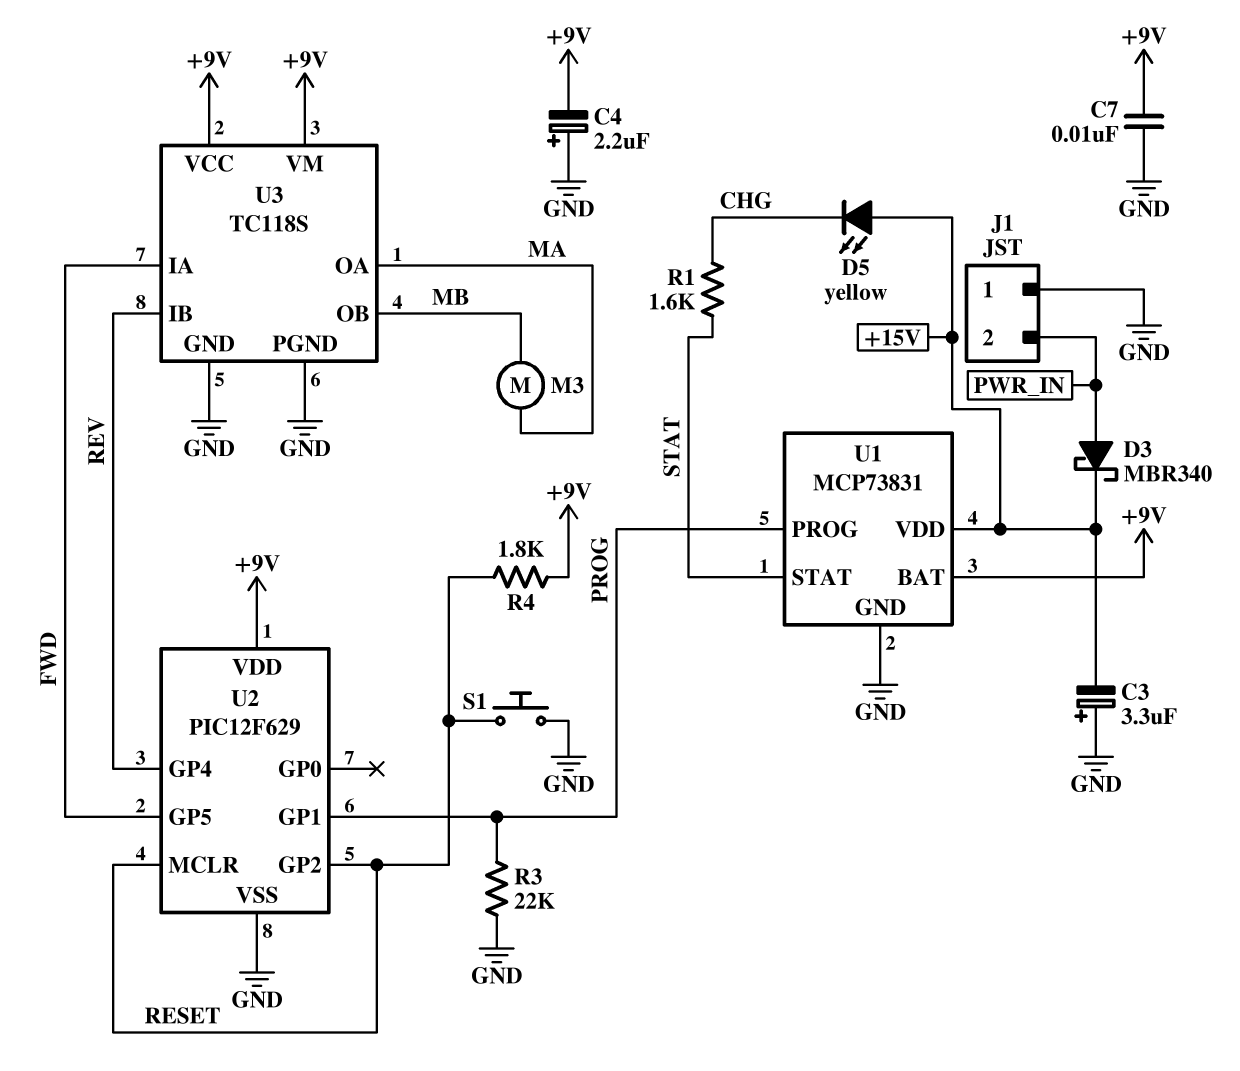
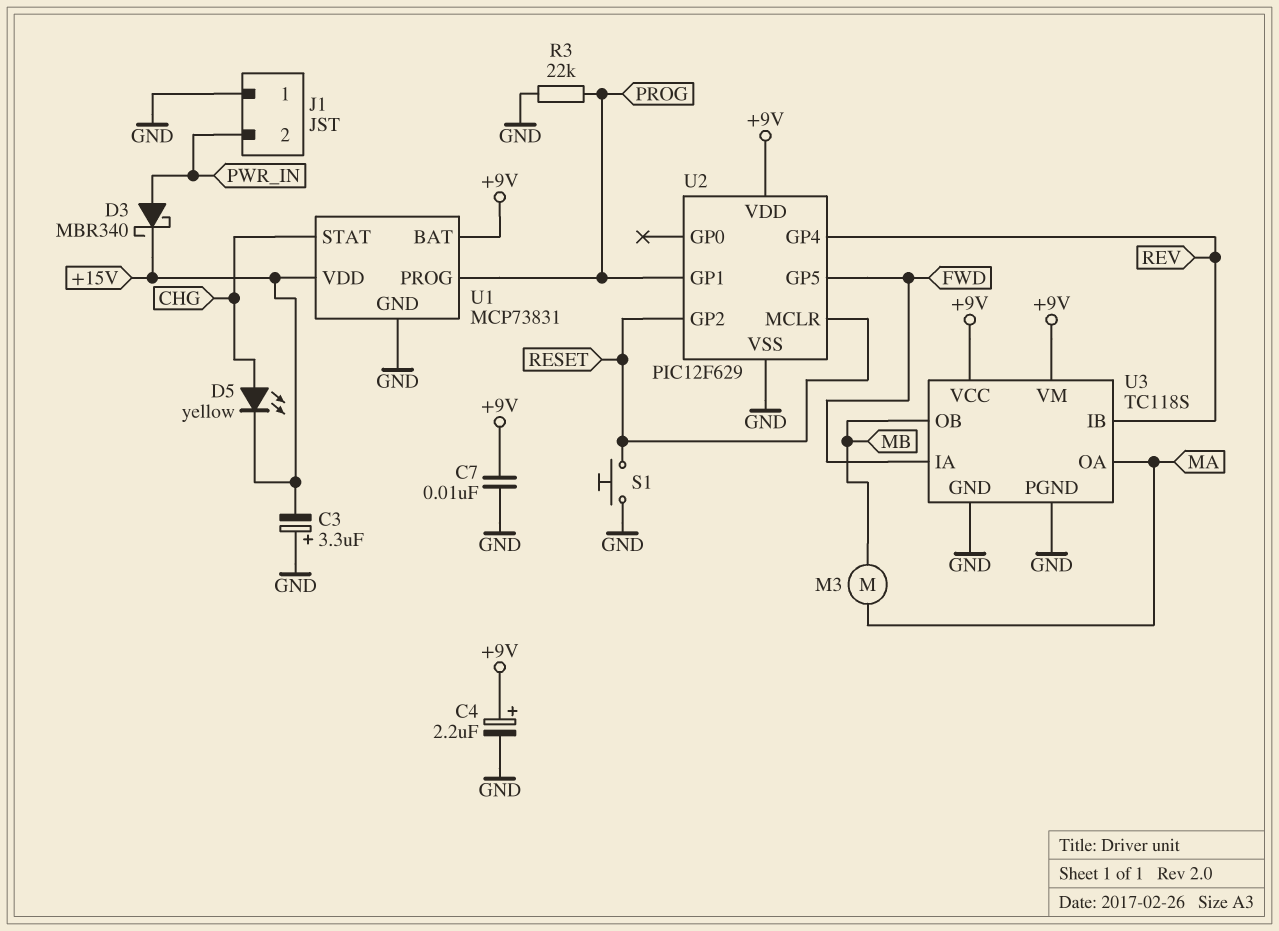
C4: 2.2uF (plus GND, minus +9V) -> 2.2uF (plus +9V, minus GND)
D5: LED yellow (A +15V, K CHG) -> LED yellow (A CHG, K +15V)
R1: 1.6k (CHG, STAT) -> none
R4: 1.8k (+9V, RESET) -> none
U1 pin STAT: STAT -> CHG

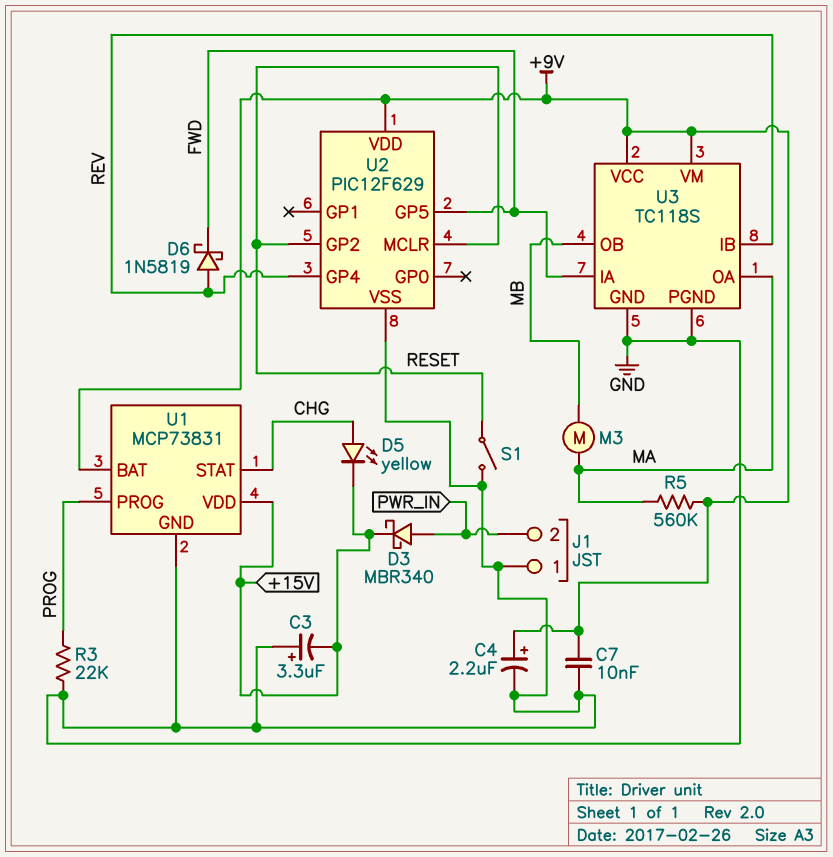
D6: none -> schottky 1N5819 (A REV, K FWD)
R5: none -> 560k (+9V, MA)
S1: button (GND, RESET) -> switch (GND, RESET)
U2 pin GP1: PROG -> none

